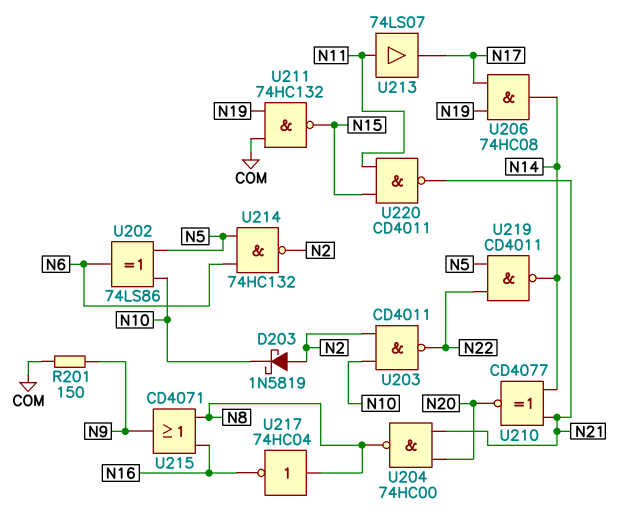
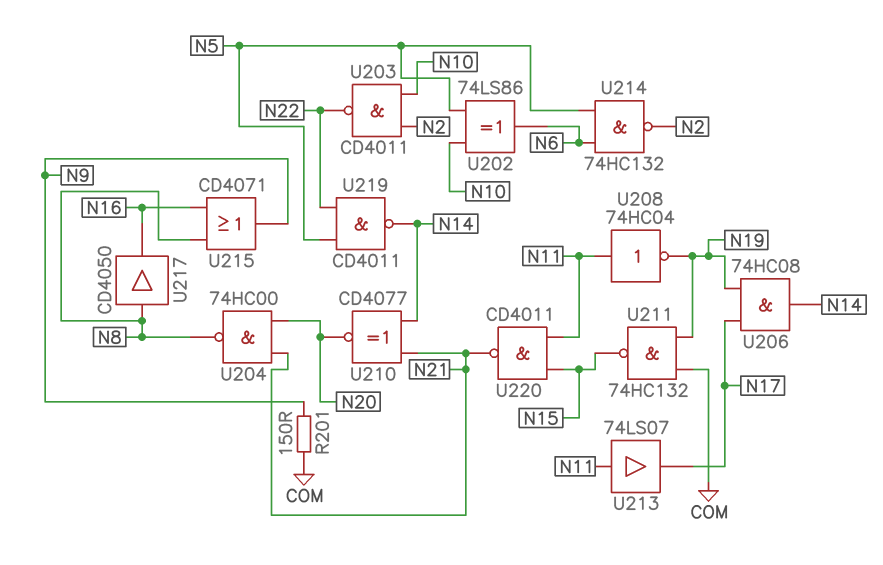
D203: schottky 1N5819 (A N2, K N10) -> none
U208: none -> NOT 74HC04 (in N11, out N19)
U217: NOT 74HC04 (in N8, out N16) -> buffer CD4050 (in N8, out N16)

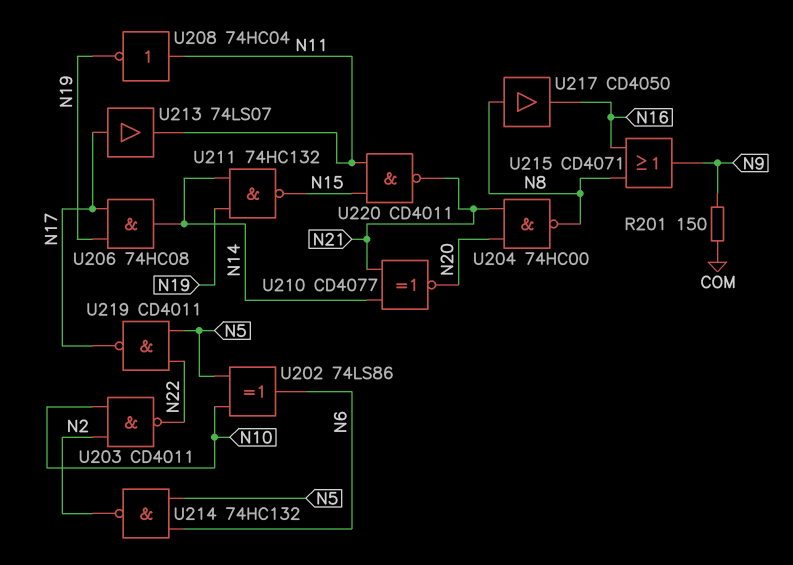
U211: NAND 74HC132 (in COM, in N19, out N15) -> NAND 74HC132 (in N14, in N19, out N15)
U213: buffer 74LS07 (in N11, out N17) -> buffer 74LS07 (in N17, out N11)
U219: NAND CD4011 (in N5, in N22, out N14) -> NAND CD4011 (in N5, in N22, out N17)

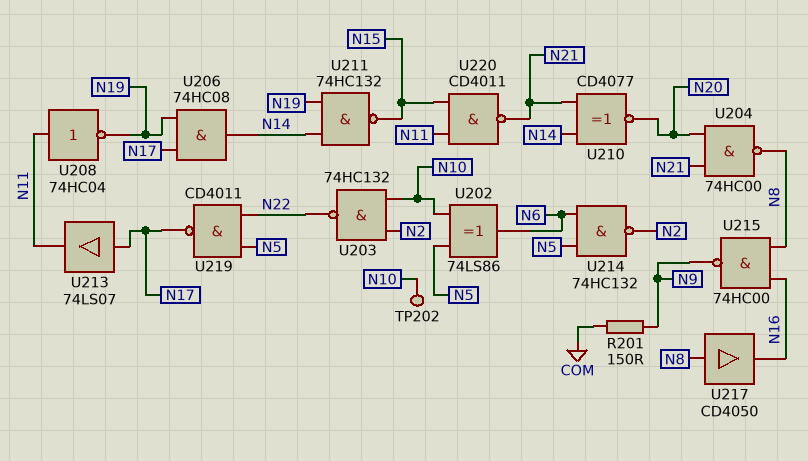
TP202: none -> test point (N10)
U203: NAND CD4011 (in N2, in N10, out N22) -> NAND 74HC132 (in N2, in N10, out N22)
U215: OR CD4071 (in N8, in N16, out N9) -> NAND 74HC00 (in N8, in N16, out N9)

